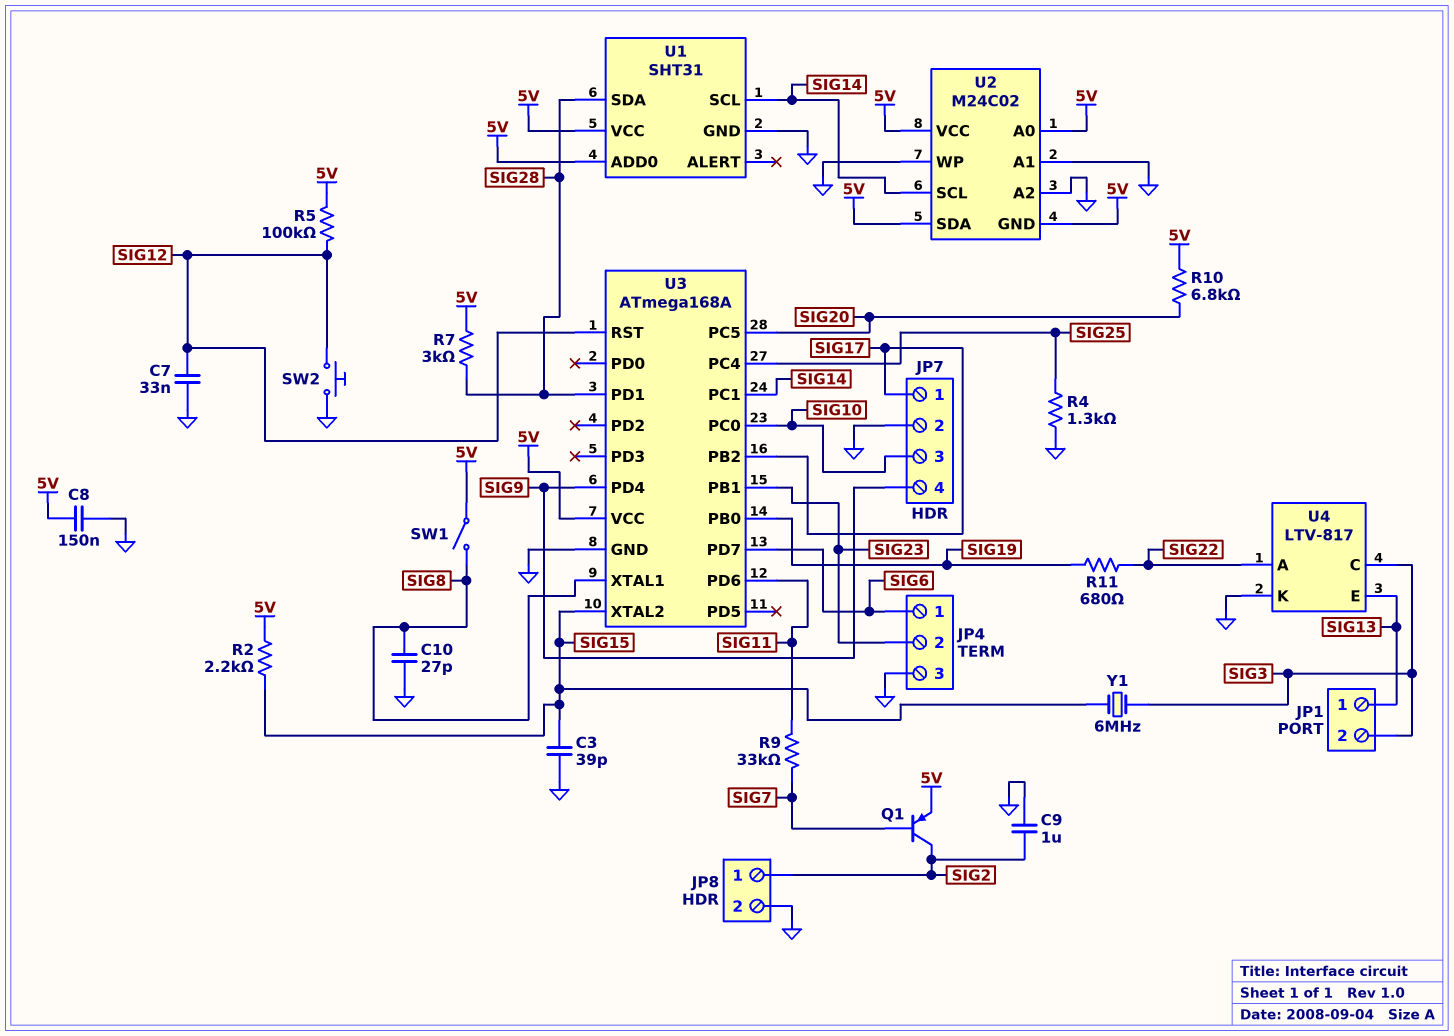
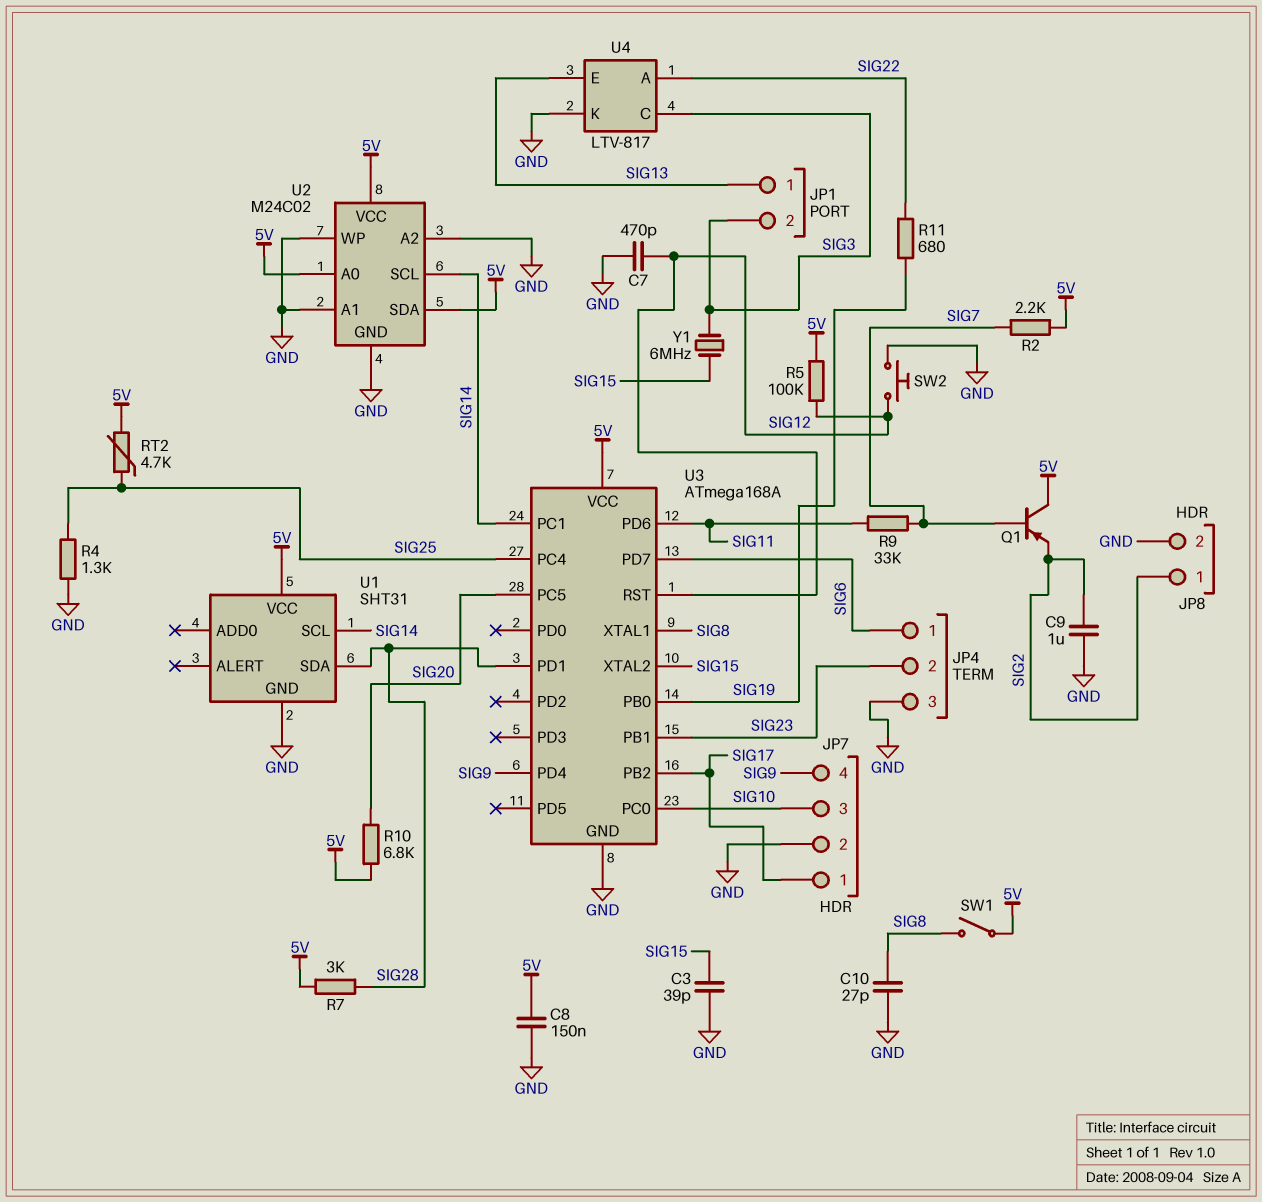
C7: 33nF (GND, SIG12) -> 470pF (GND, SIG12)
Q1: PNP (B SIG7, C SIG2, E 5V) -> PNP (B SIG7, C 5V, E SIG2)
R2: 2.2k (5V, SIG15) -> 2.2k (5V, SIG7)
RT2: none -> 4.7k (5V, SIG25)
U1 pin ADD0: 5V -> none
U2 pin GND: 5V -> GND

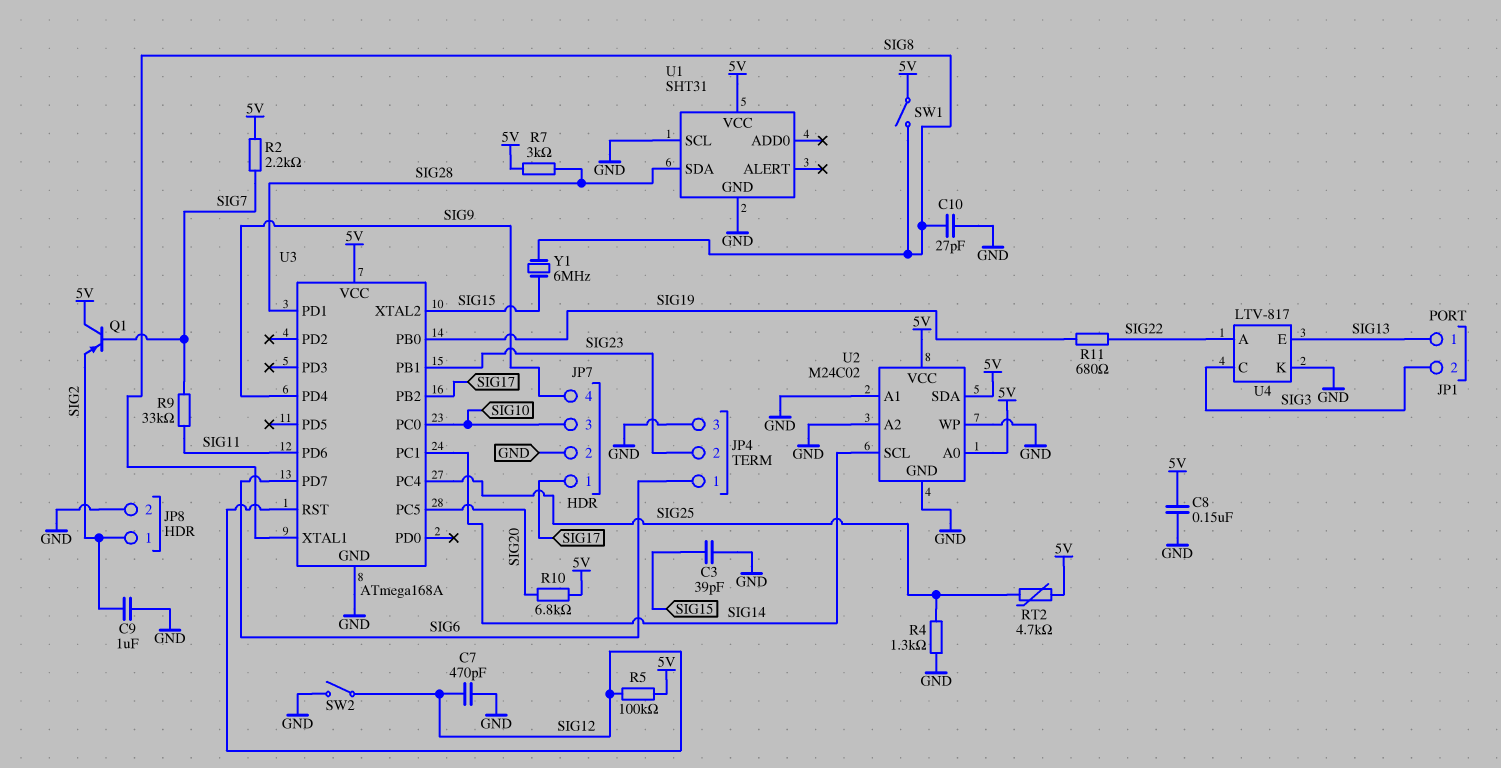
SW2: button (GND, SIG12) -> switch (GND, SIG12)
U1 pin SCL: SIG14 -> GND
Y1: 6MHz (SIG3, SIG15) -> 6MHz (SIG8, SIG15)

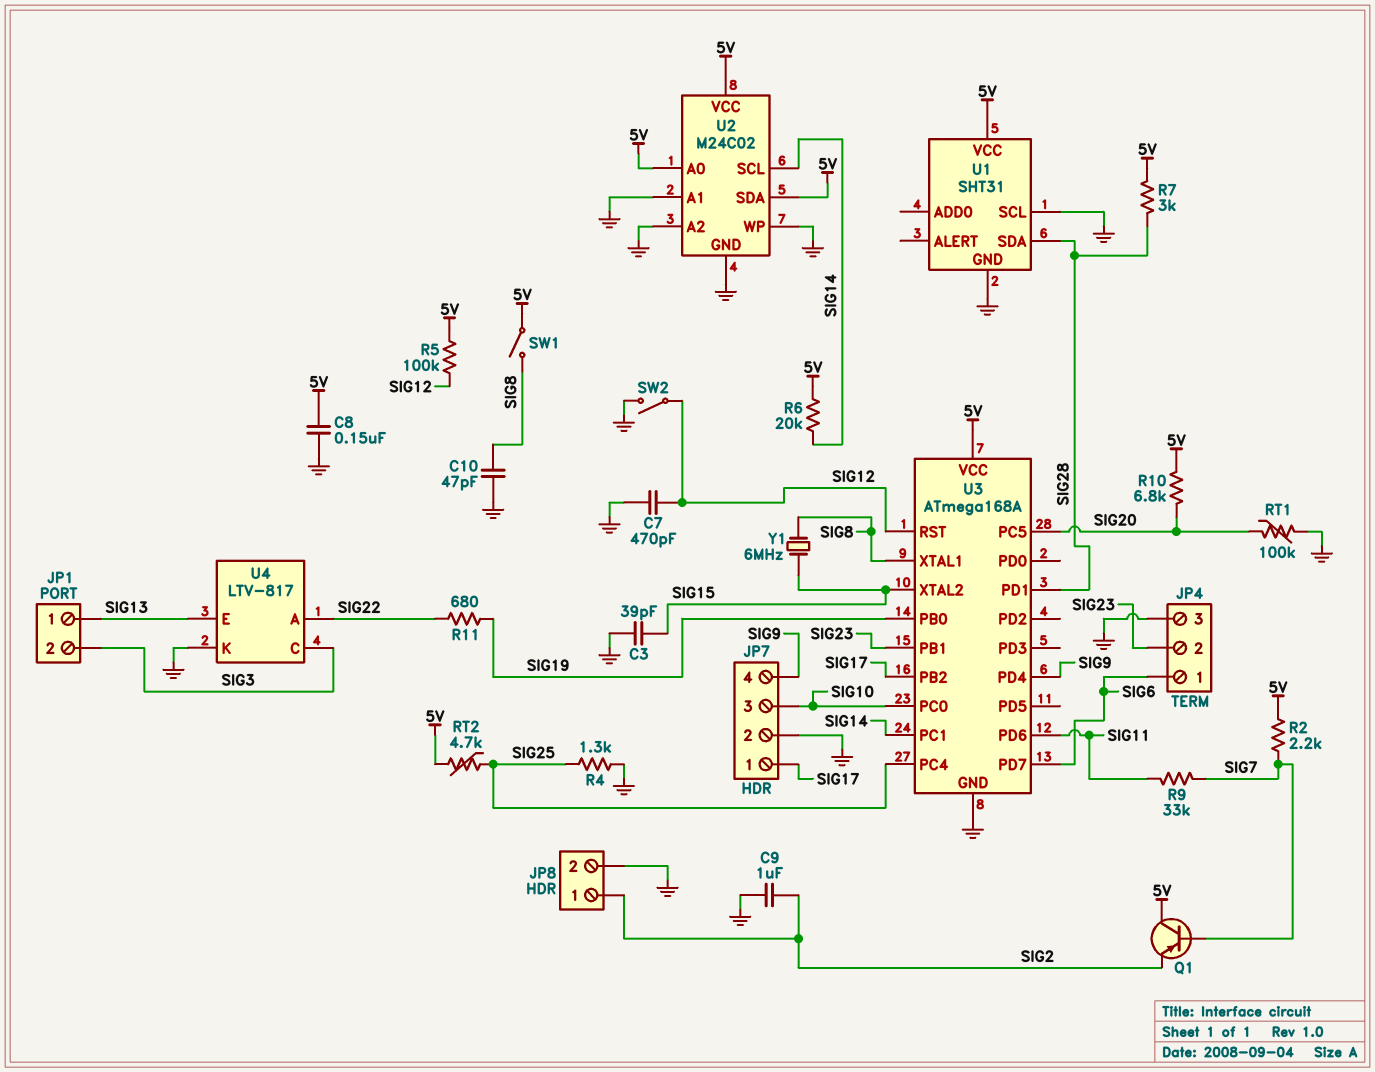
C10: 27pF (GND, SIG8) -> 47pF (GND, SIG8)
R6: none -> 20k (5V, SIG14)
RT1: none -> 100k (GND, SIG20)

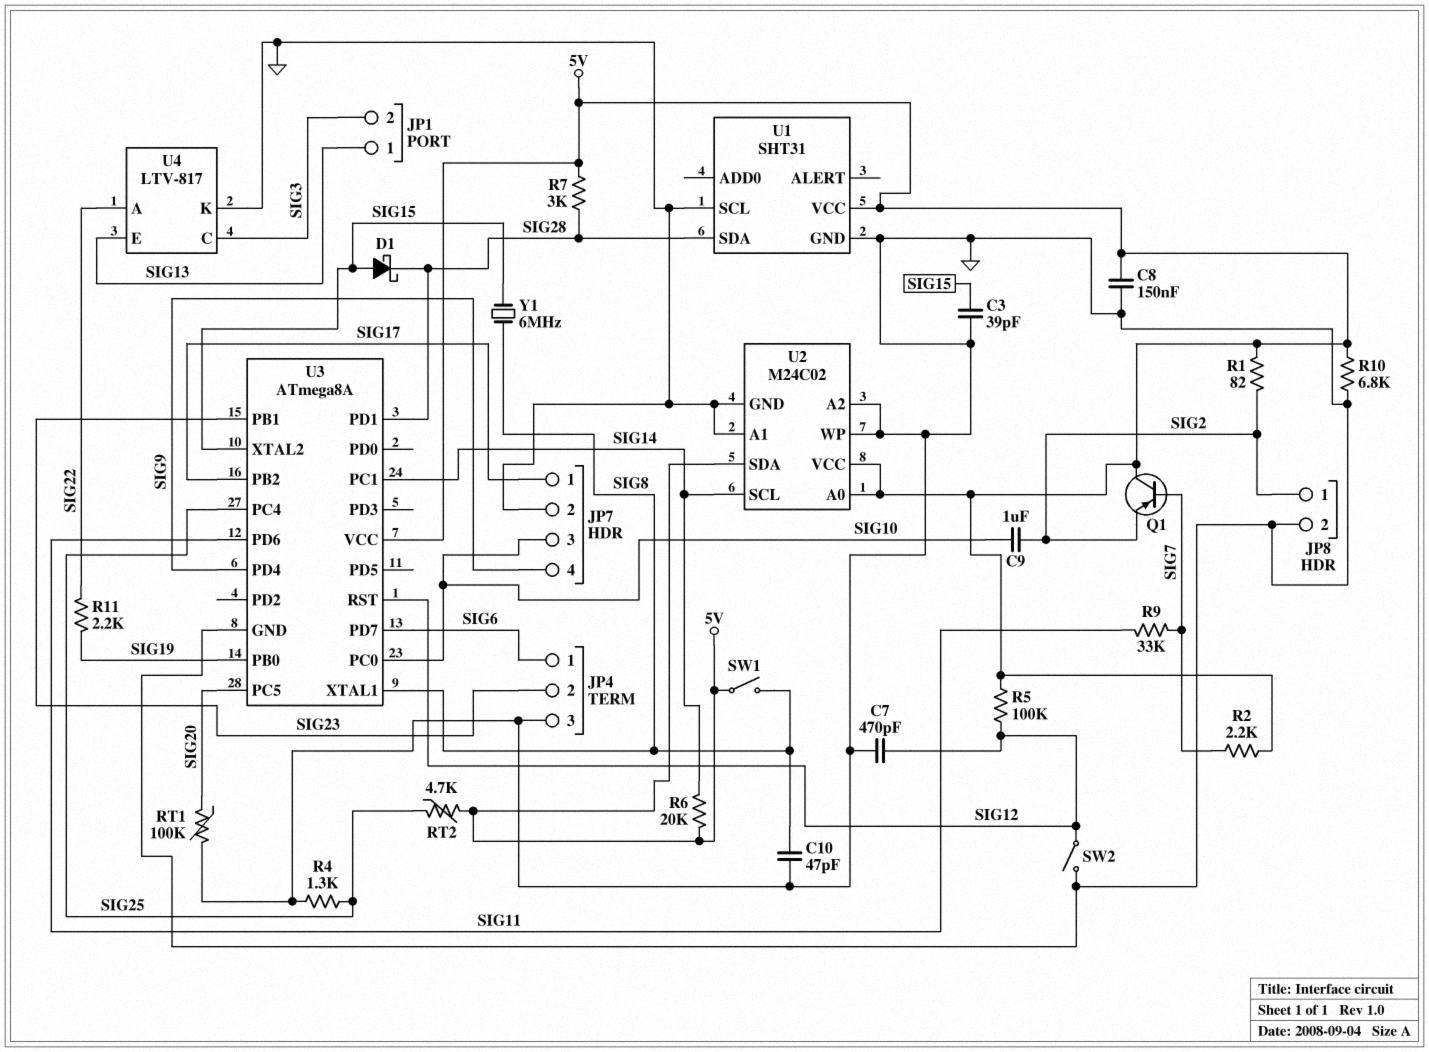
C9: 1uF (GND, SIG2) -> 1uF (SIG2, SIG10)
D1: none -> schottky (A SIG15, K SIG28)
R1: none -> 82 (5V, SIG2)
R10: 6.8k (5V, SIG20) -> 6.8k (5V, GND)
R11: 680 (SIG19, SIG22) -> 2.2k (SIG19, SIG22)
U3: ATmega168A -> ATmega8A

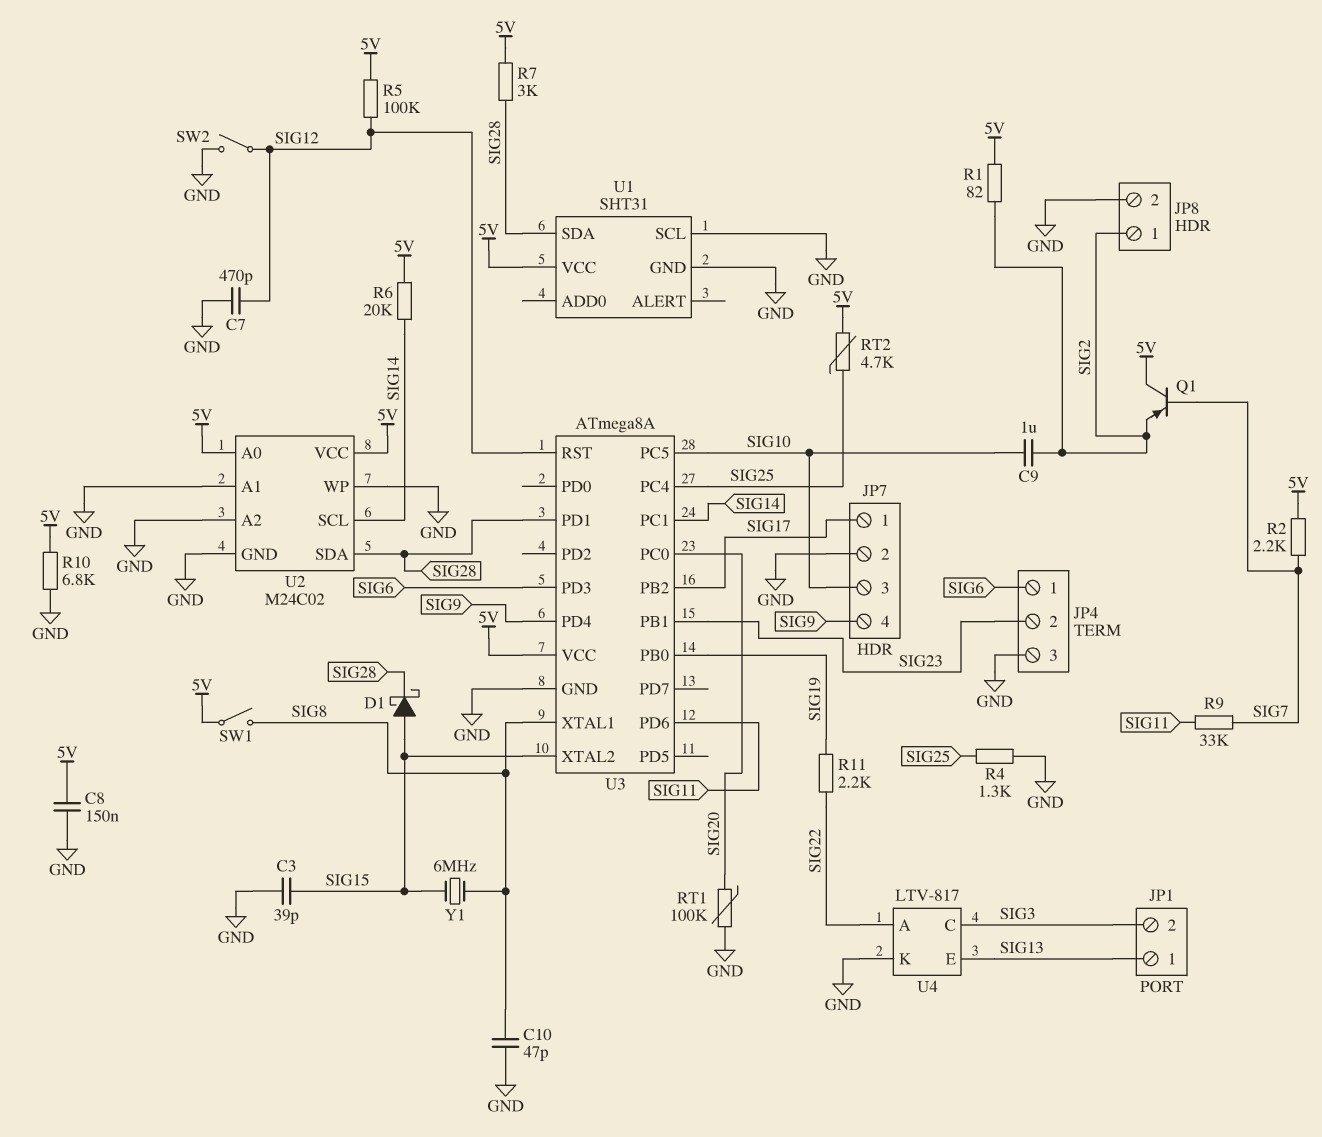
U2 pin SDA: 5V -> SIG28
U3 pin PC0: SIG10 -> SIG20
U3 pin PC5: SIG20 -> SIG10
U3 pin PD3: none -> SIG6
U3 pin PD7: SIG6 -> none

